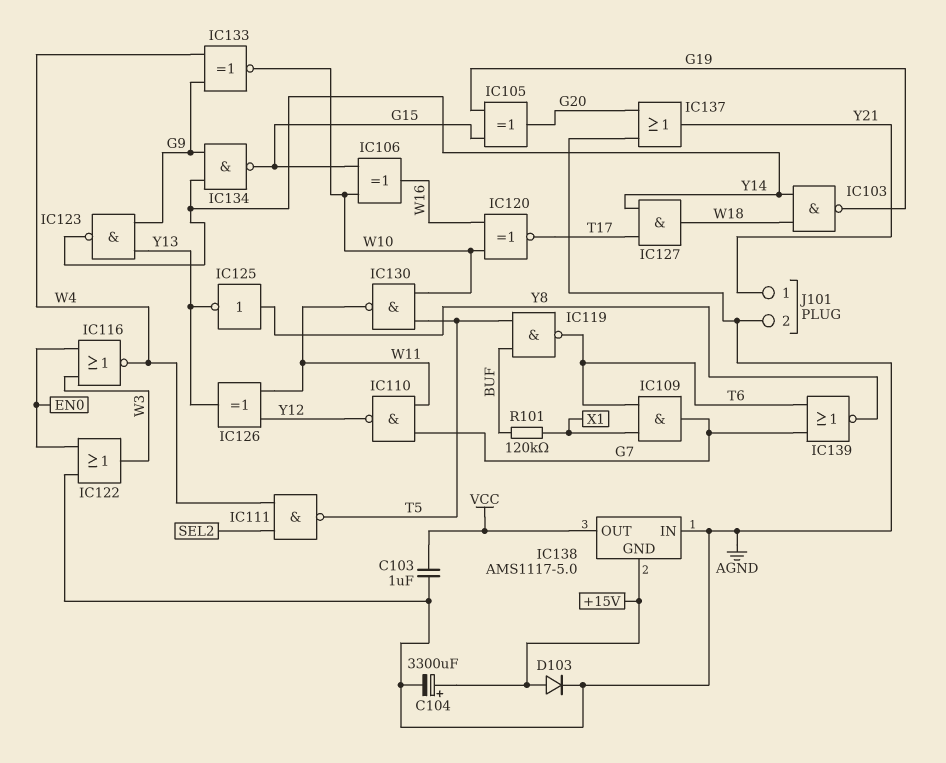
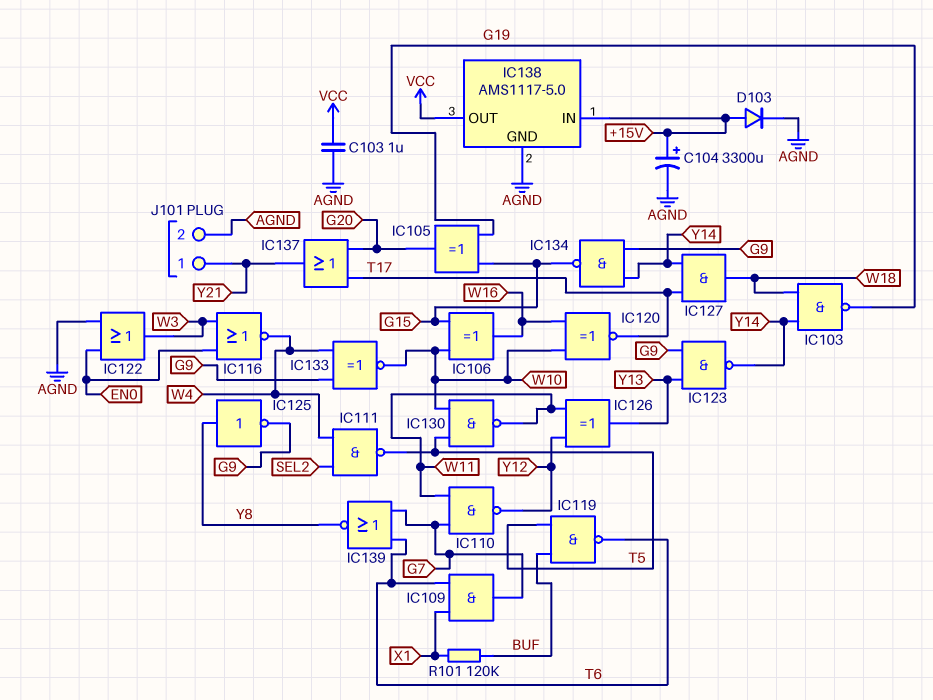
IC125: NOT (in Y8, out Y13) -> NOT (in Y8, out G9)
IC137: OR (in AGND, in G20, out Y21) -> OR (in G20, in T17, out Y21)
IC138 pin GND: +15V -> AGND
IC138 pin IN: AGND -> +15V

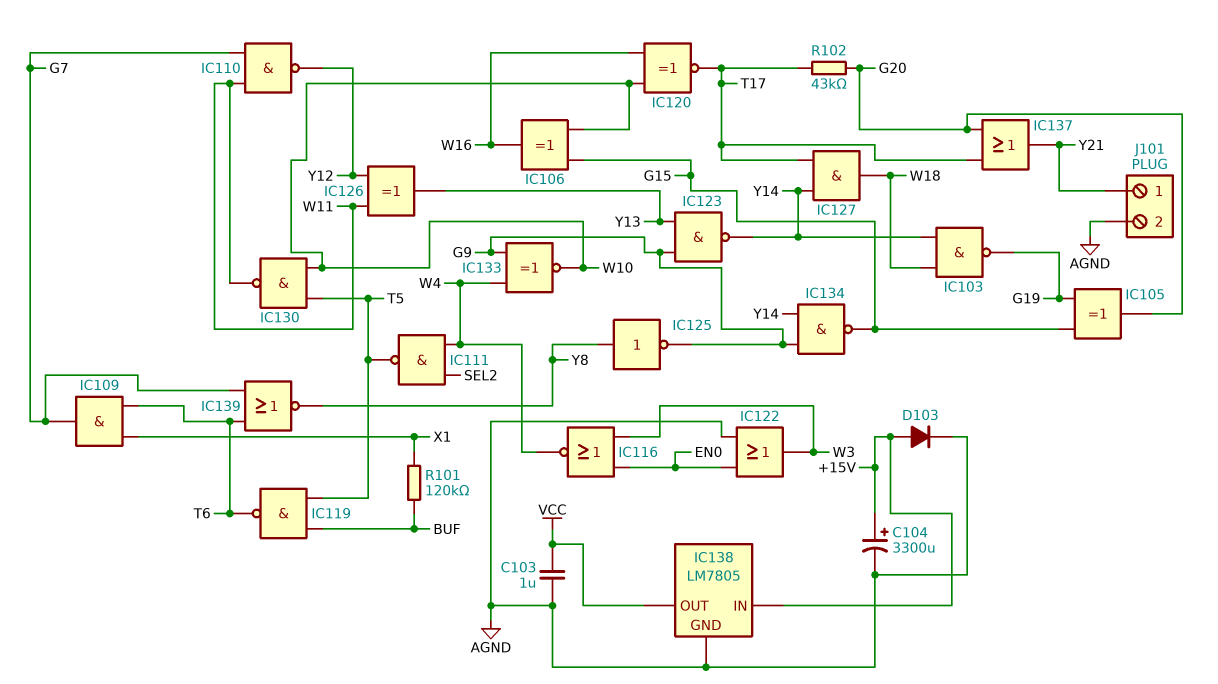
IC138: AMS1117-5.0 -> LM7805
R102: none -> 43k (G20, T17)

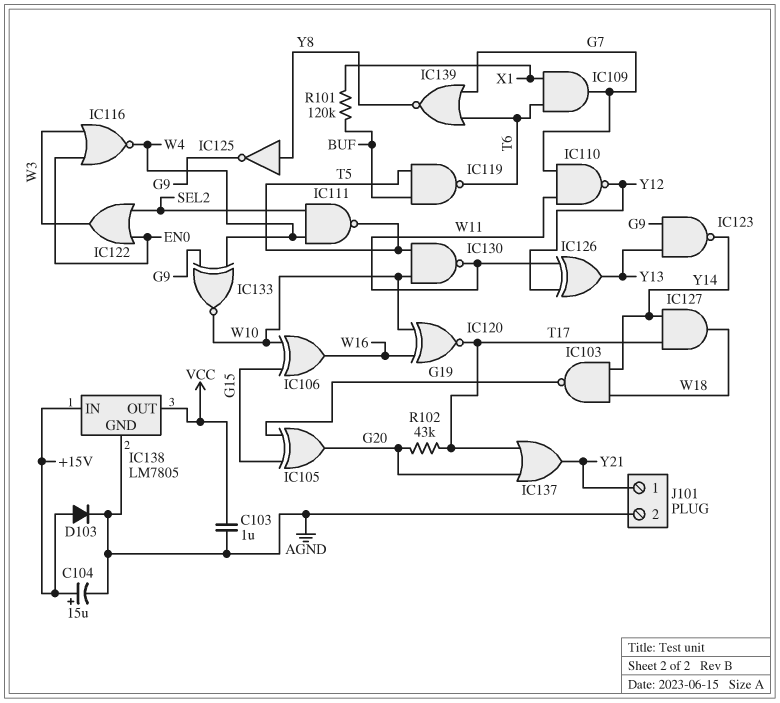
C104: 3300uF (plus +15V, minus AGND) -> 15uF (plus +15V, minus AGND)
IC122: OR (in AGND, in EN0, out W3) -> OR (in EN0, in SEL2, out W3)
IC134: NAND (in G9, in Y14, out G15) -> none

